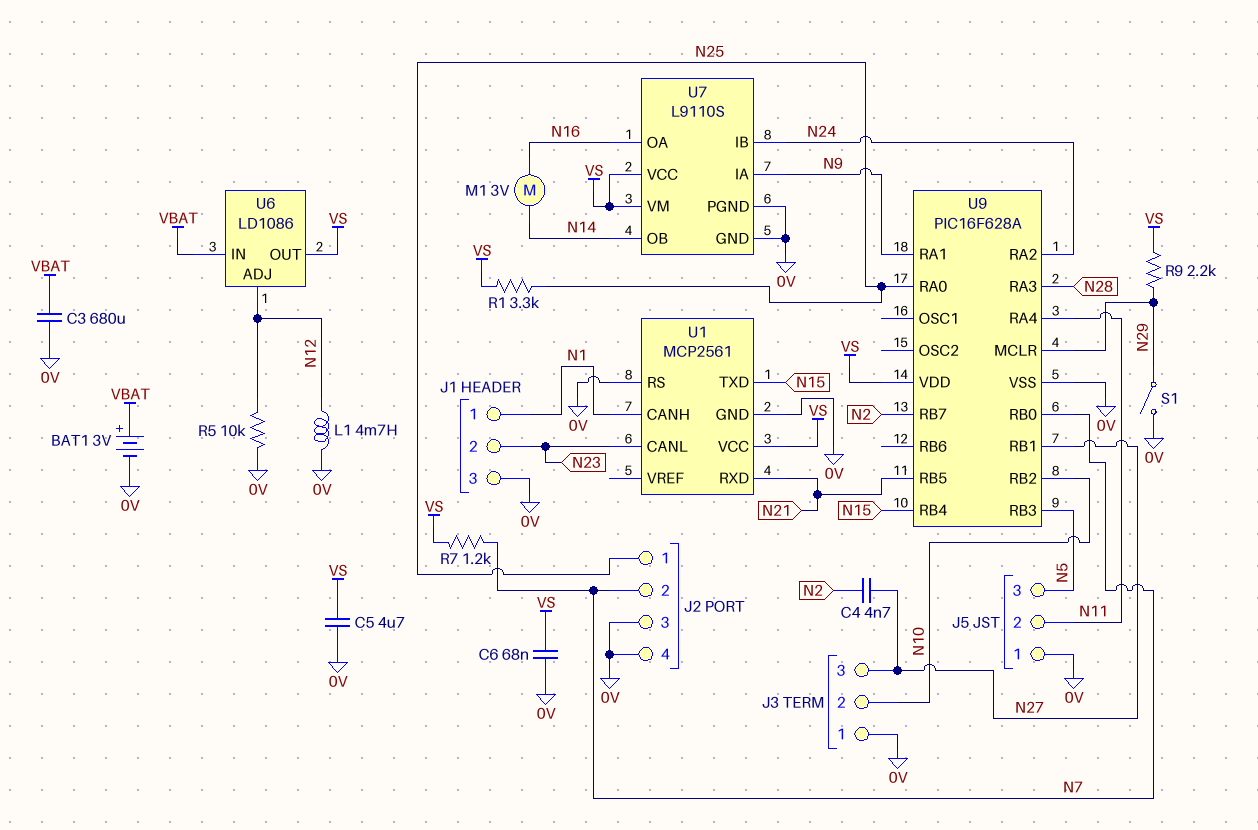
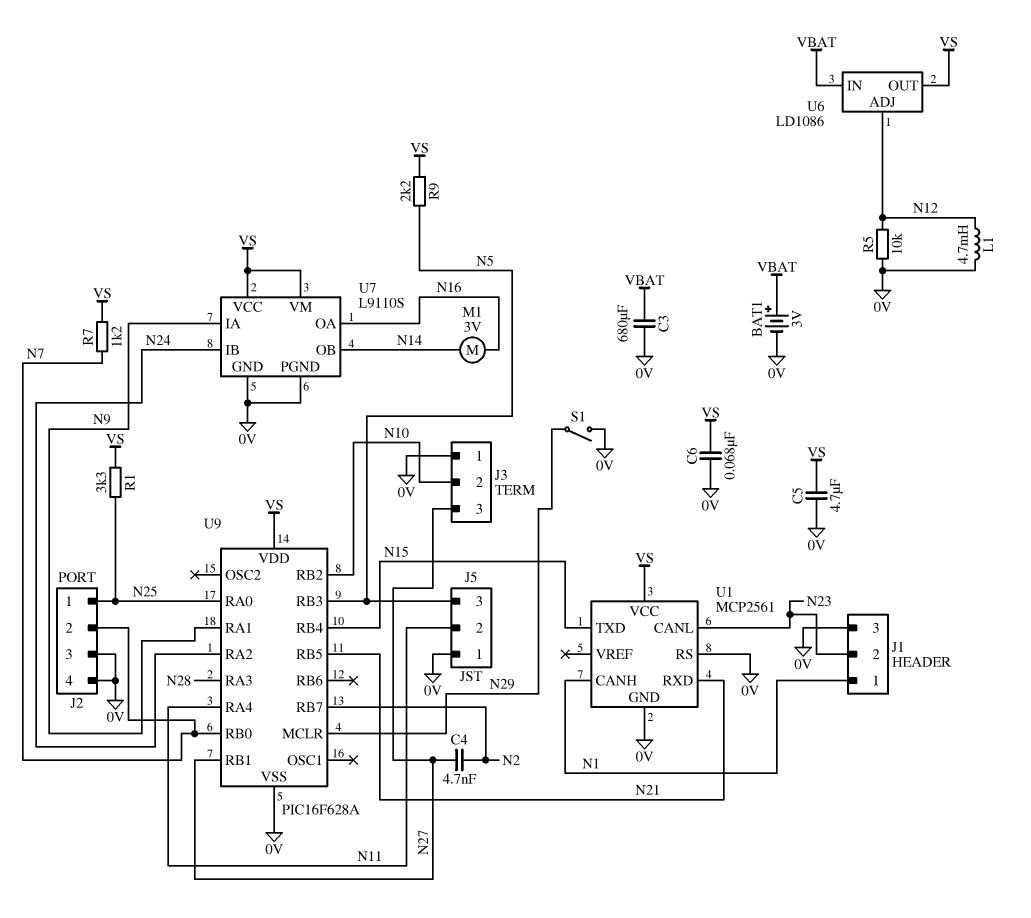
R9: 2.2k (N29, VS) -> 2.2k (N5, VS)

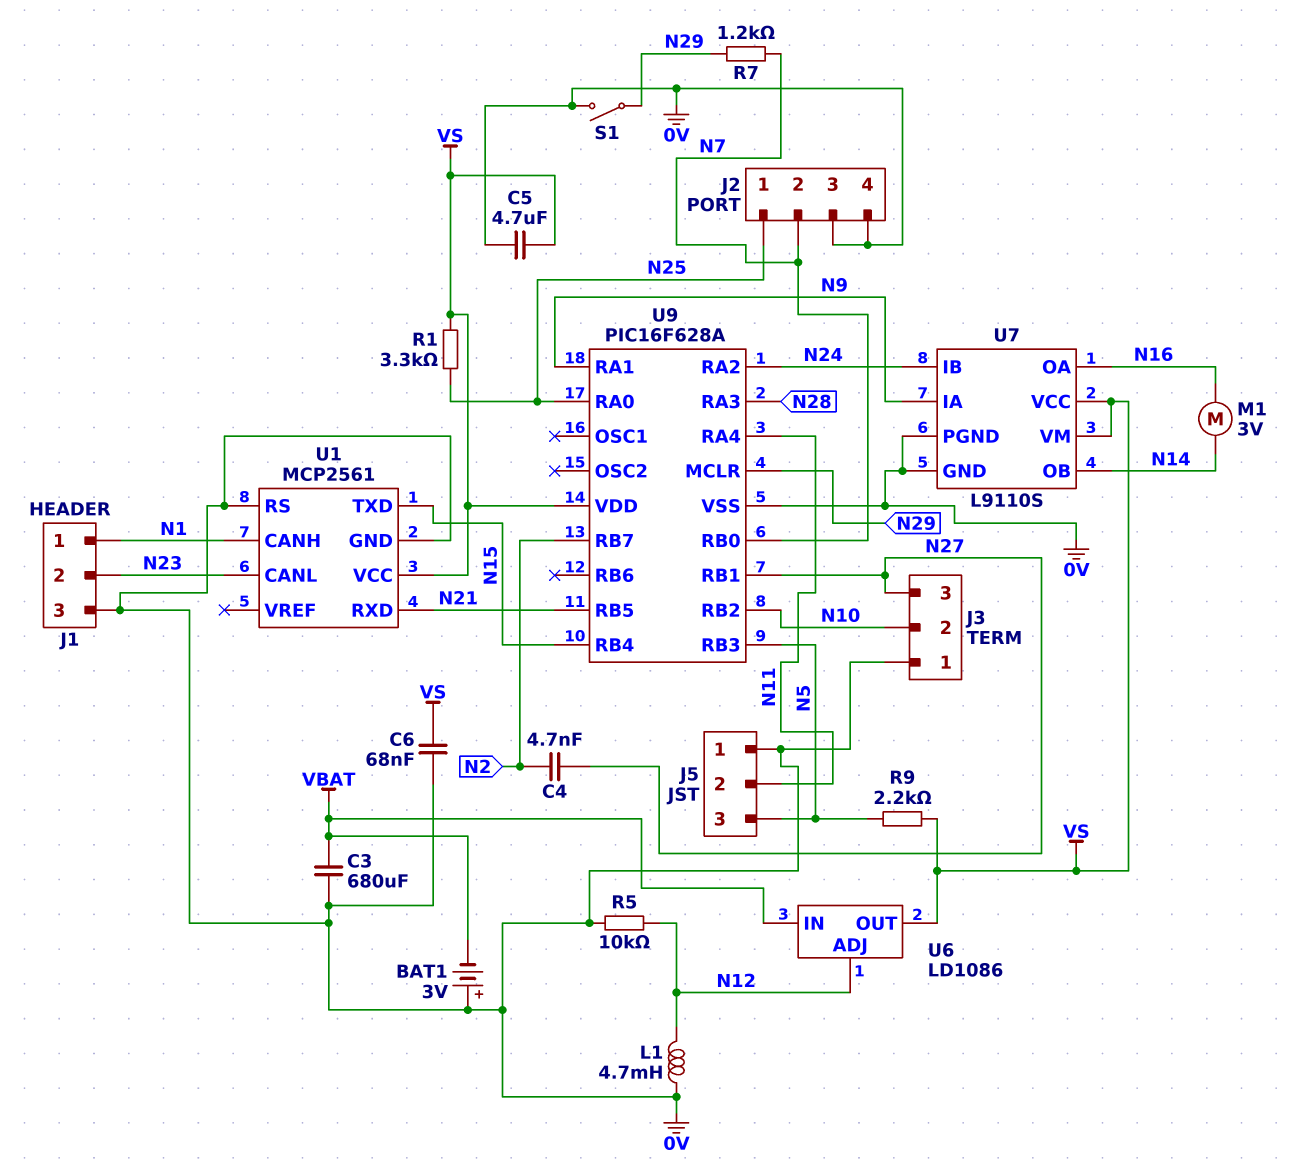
BAT1: 3V (plus VBAT, minus 0V) -> 3V (plus 0V, minus VBAT)
R7: 1.2k (N7, VS) -> 1.2k (N7, N29)

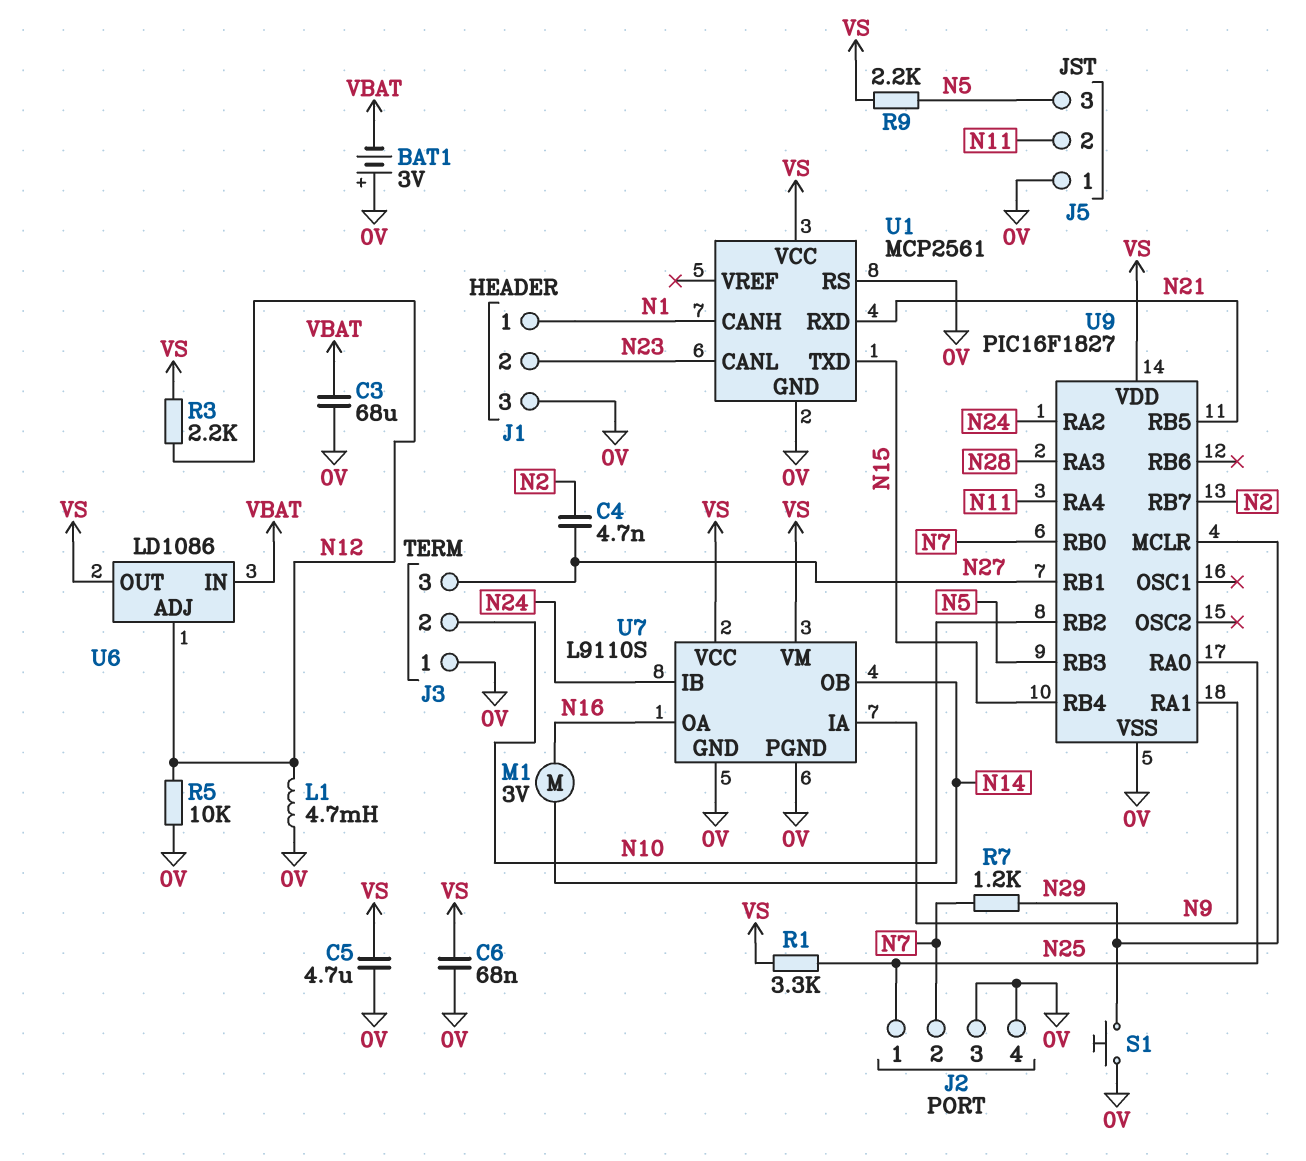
C3: 680uF (0V, VBAT) -> 68uF (0V, VBAT)
R3: none -> 2.2k (N12, VS)
S1: switch (0V, N29) -> button (0V, N29)
U9: PIC16F628A -> PIC16F1827

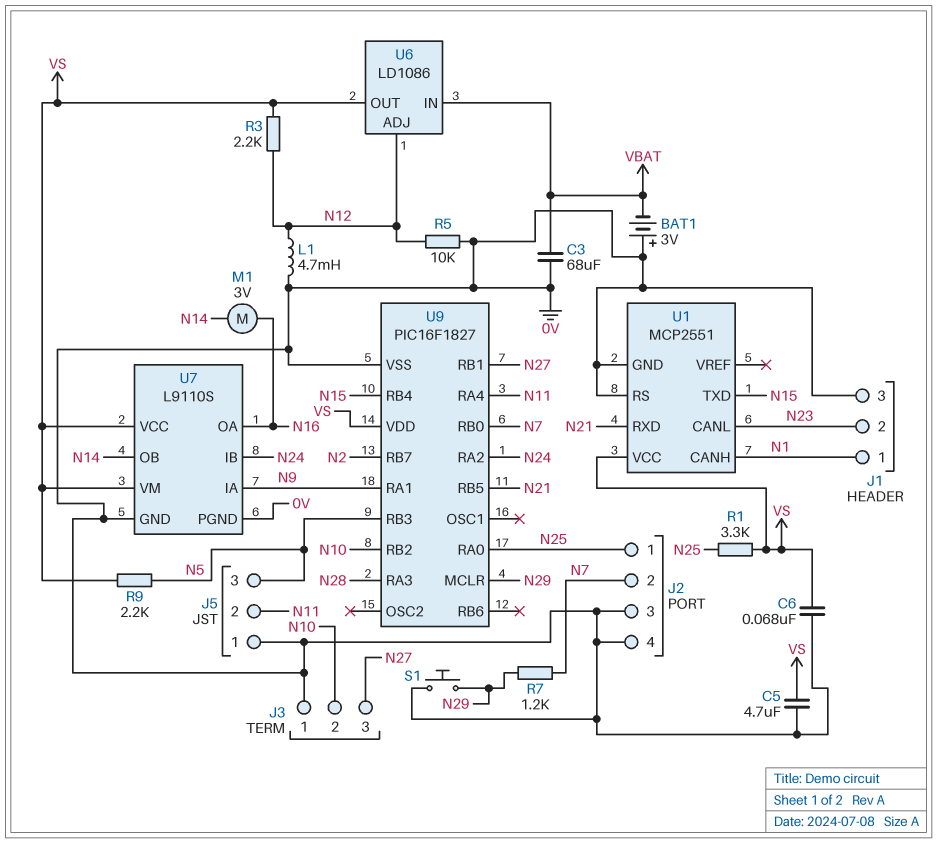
C4: 4.7nF (N2, N27) -> none
U1: MCP2561 -> MCP2551

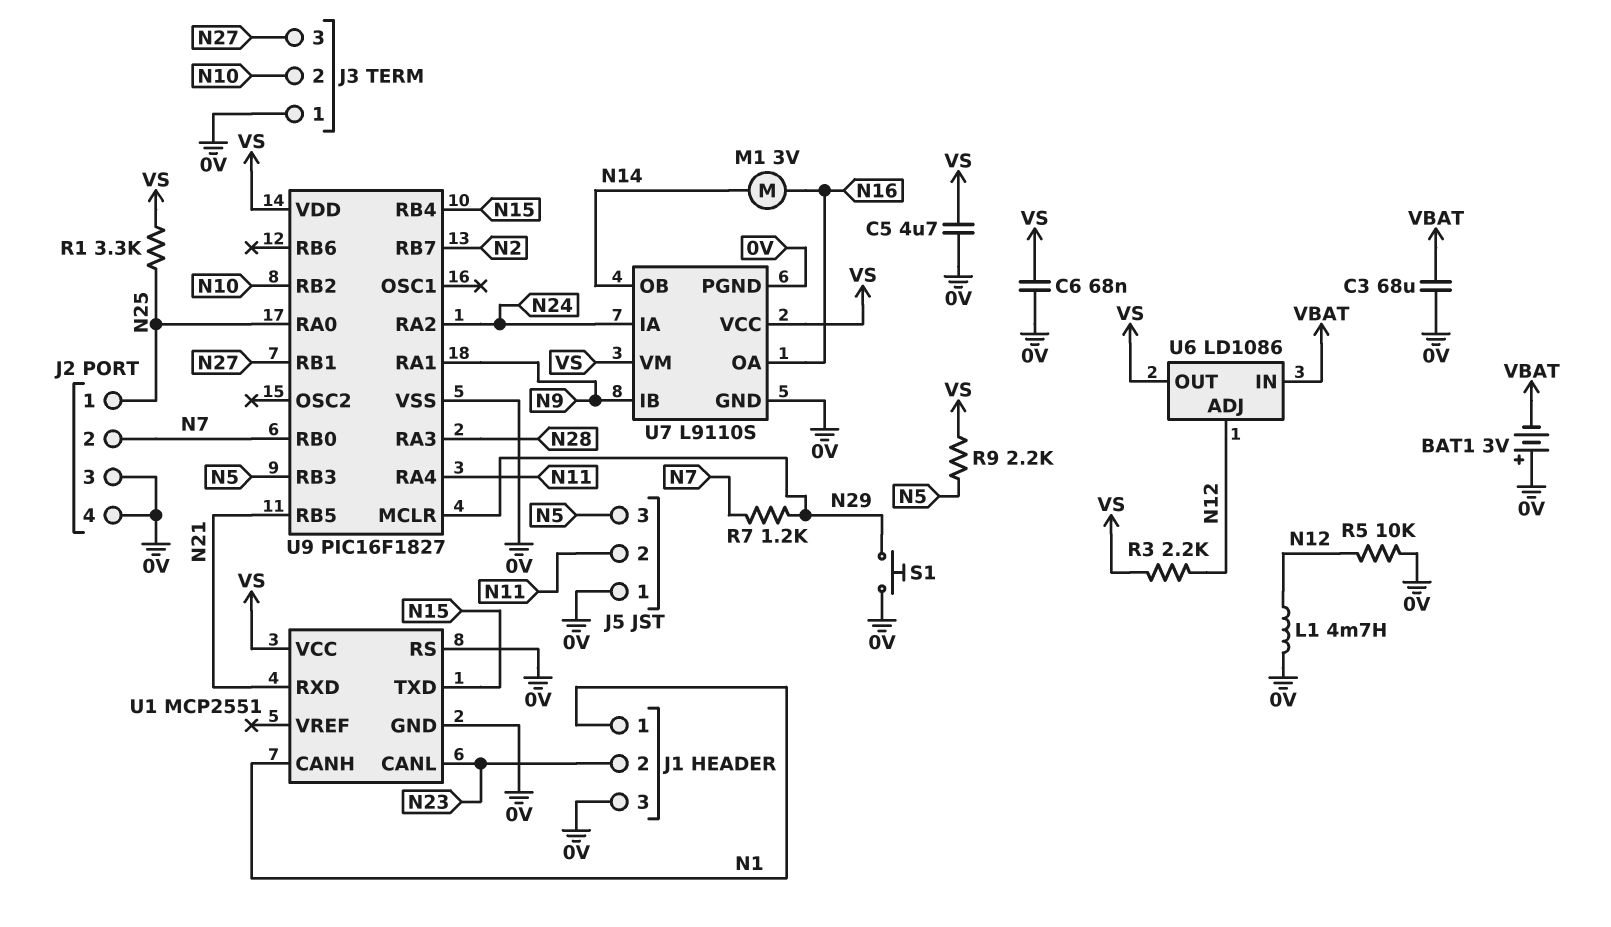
U7 pin IA: N9 -> N24
U7 pin IB: N24 -> N9

